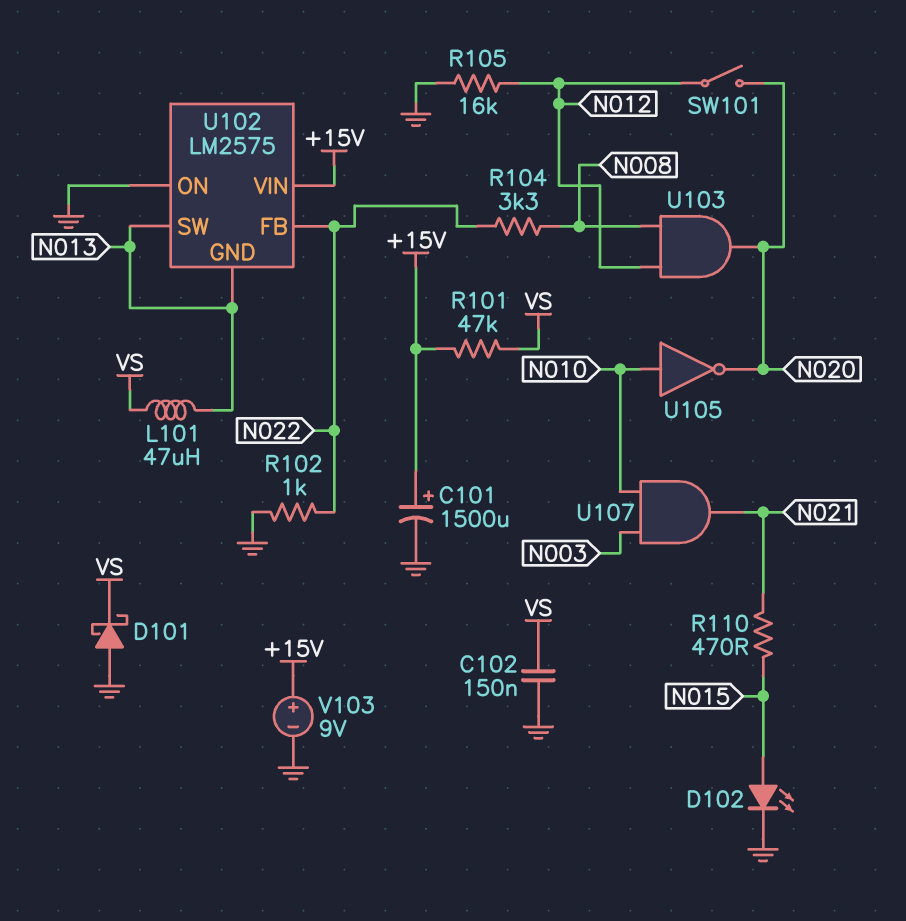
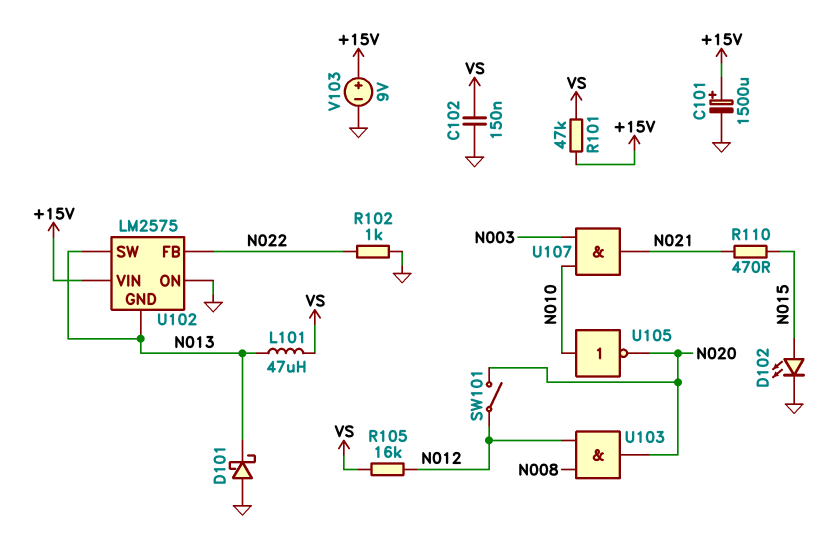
D101: schottky (A GND, K VS) -> schottky (A GND, K N013)
R104: 3.3k (N008, N022) -> none
R105: 16k (GND, N012) -> 16k (N012, VS)

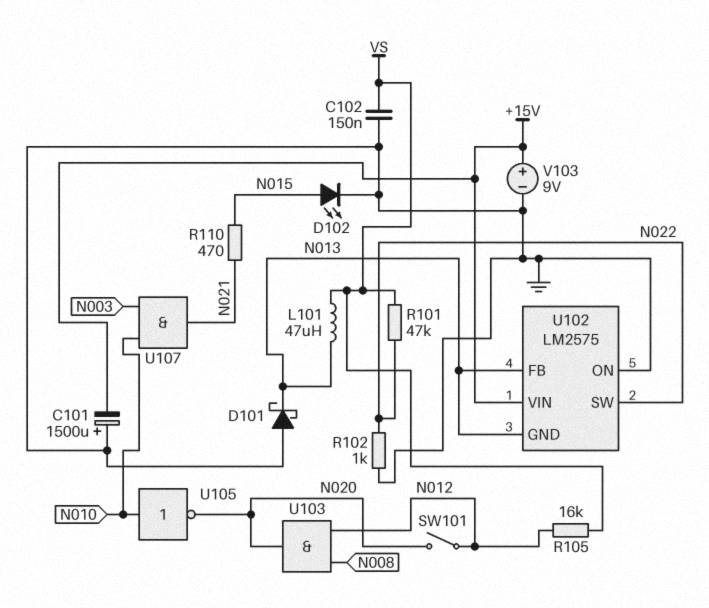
C101: 1500uF (plus +15V, minus GND) -> 1500uF (plus GND, minus +15V)
R101: 47k (+15V, VS) -> 47k (N022, VS)
U102 pin FB: N022 -> N013
U102 pin SW: N013 -> N022

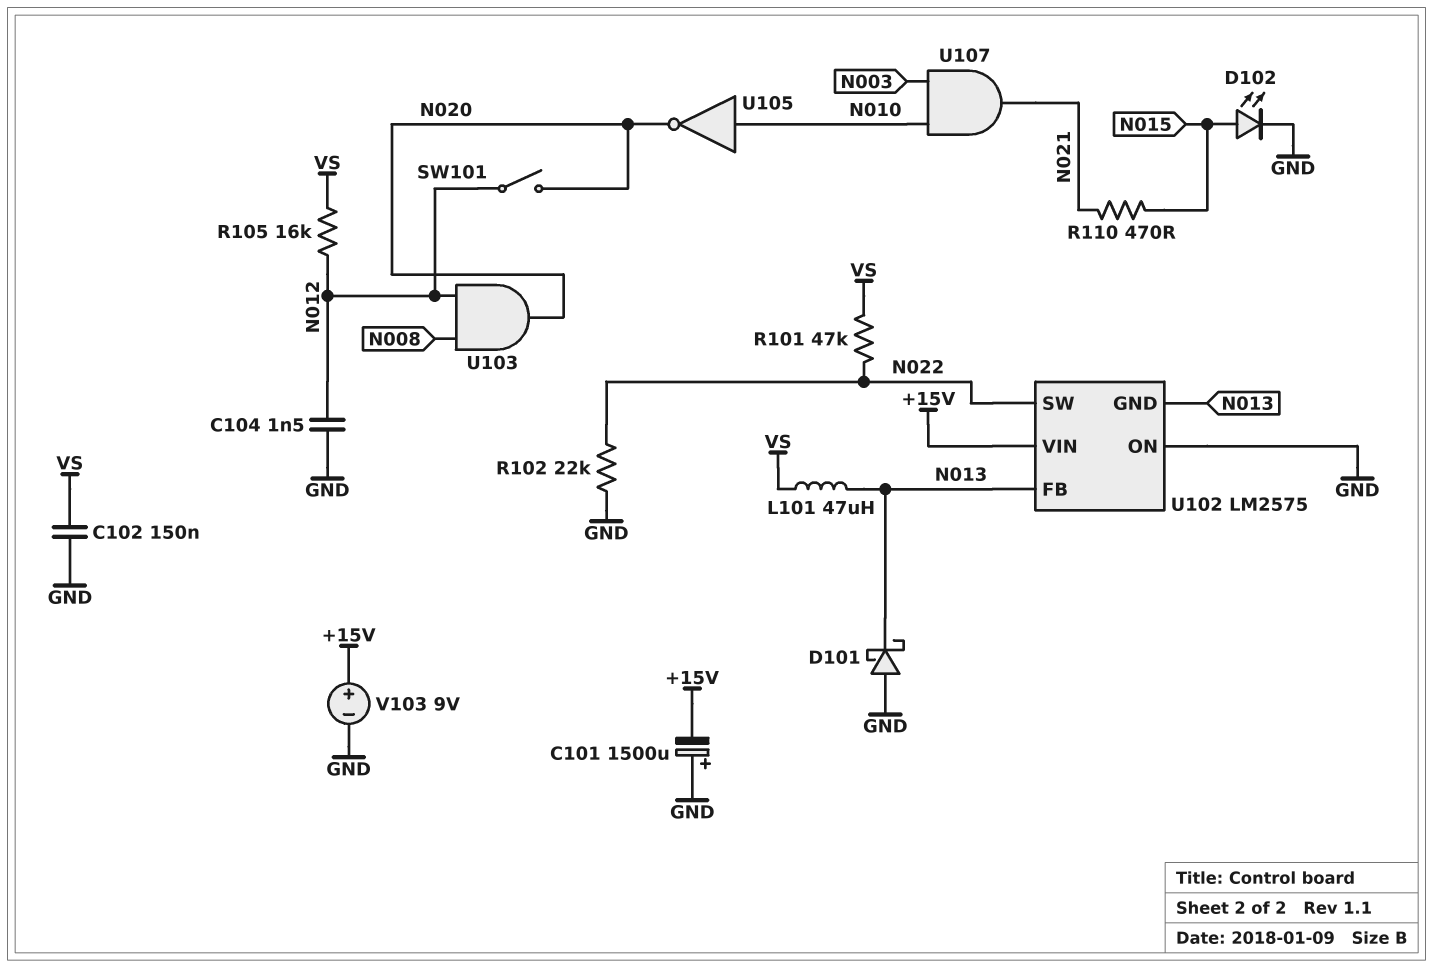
C104: none -> 1.5nF (GND, N012)
R102: 1k (GND, N022) -> 22k (GND, N022)

